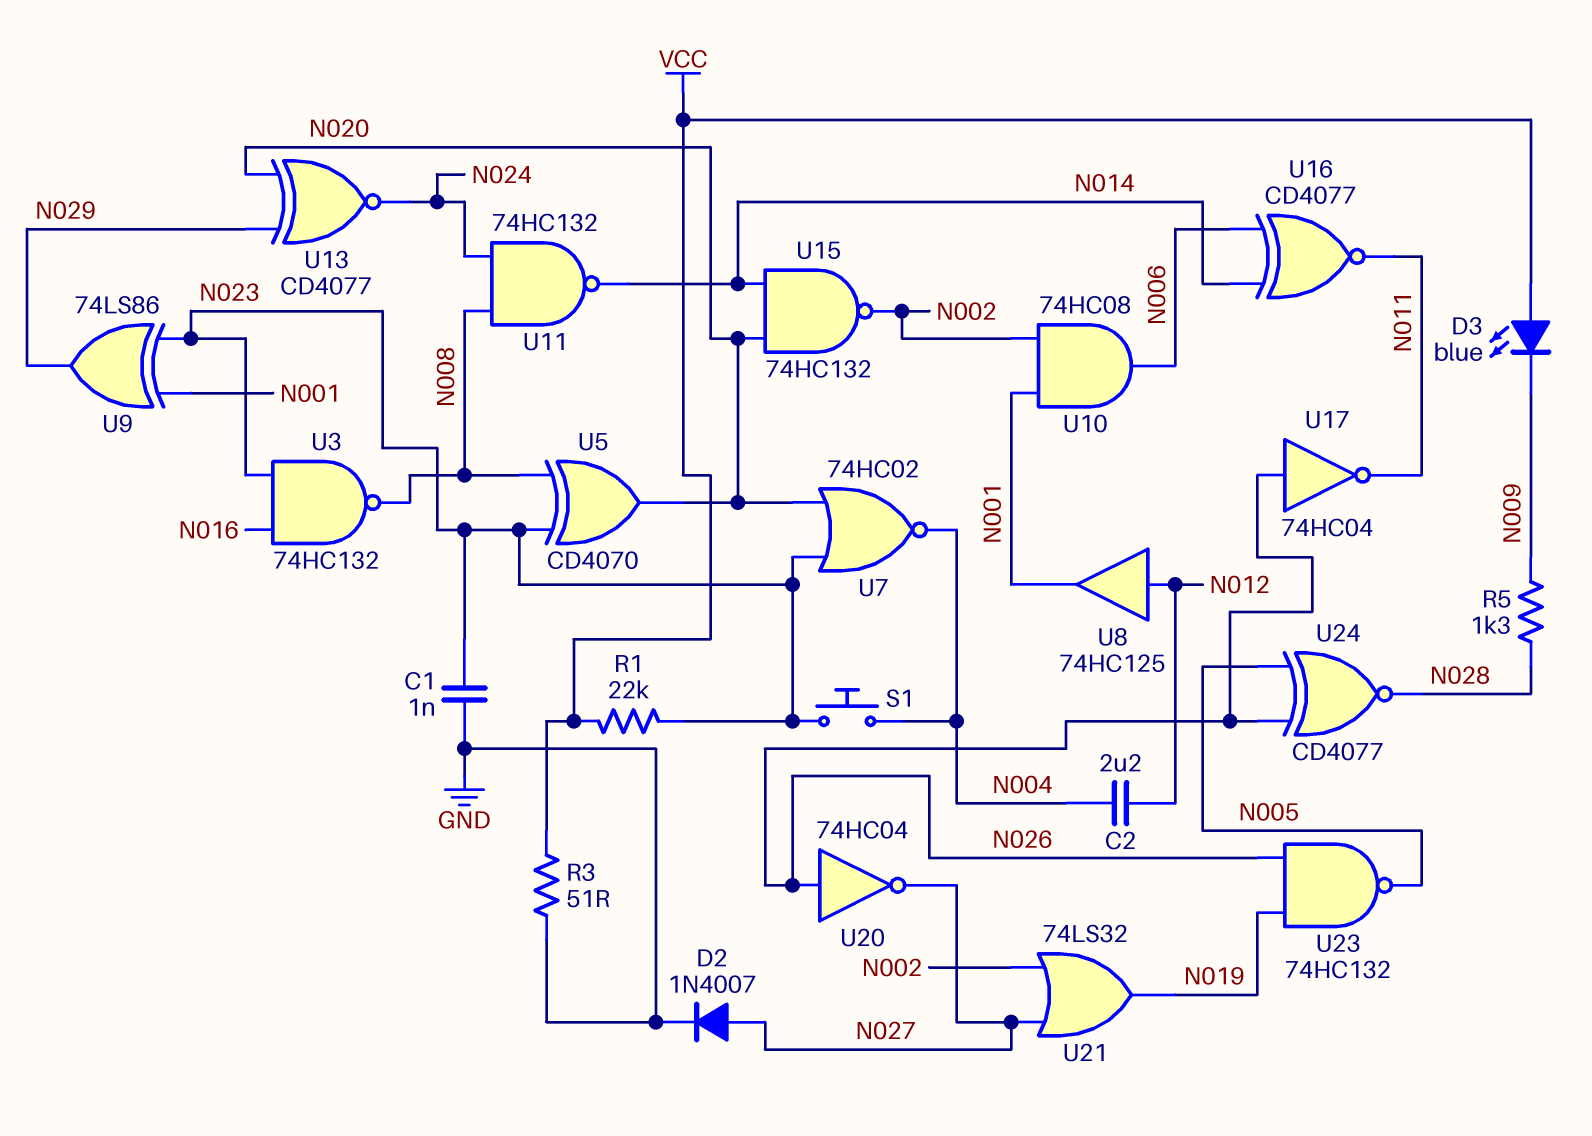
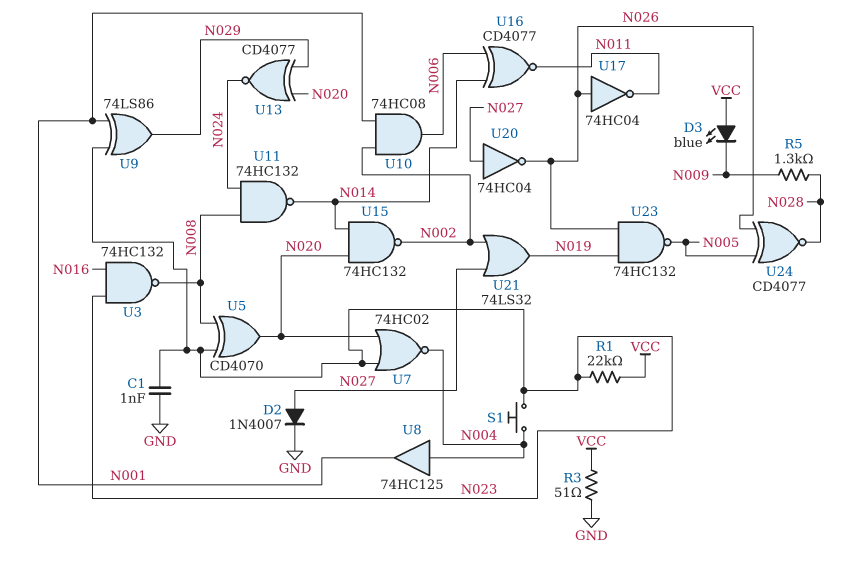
C2: 2.2uF (N004, N012) -> none
U8: buffer 74HC125 (in N012, out N001) -> buffer 74HC125 (in N004, out N001)
U20: NOT 74HC04 (in N026, out N027) -> NOT 74HC04 (in N027, out N026)

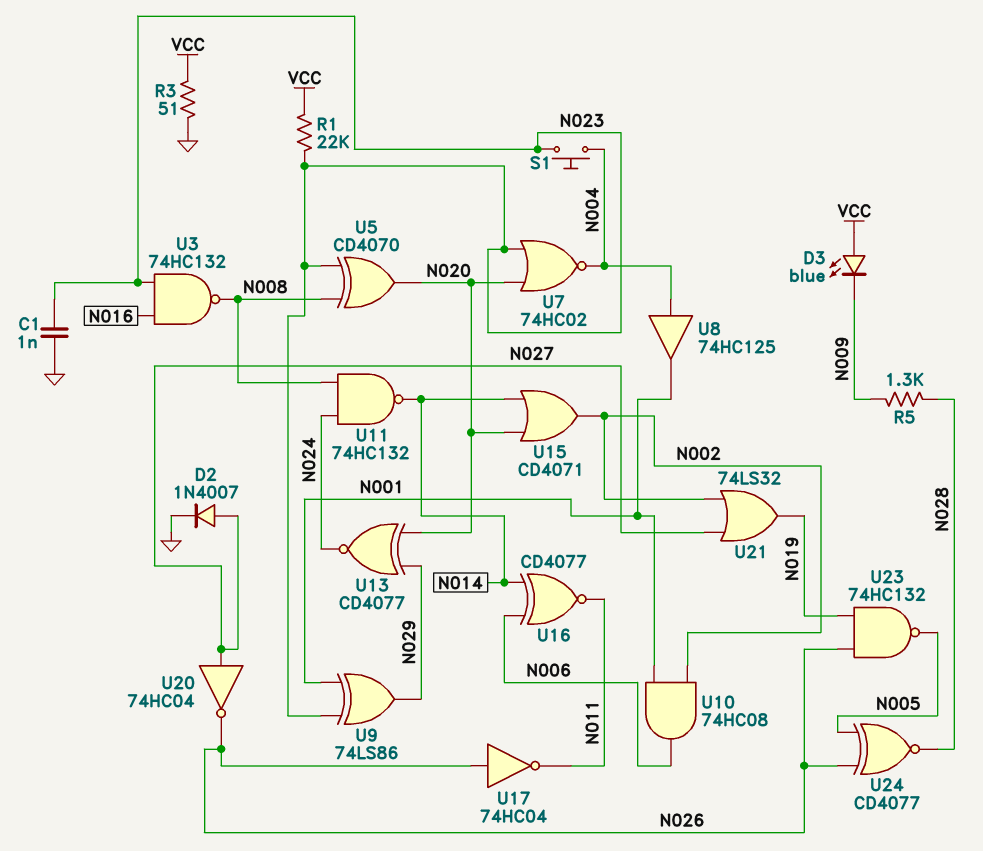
U15: NAND 74HC132 (in N014, in N020, out N002) -> OR CD4071 (in N014, in N020, out N002)

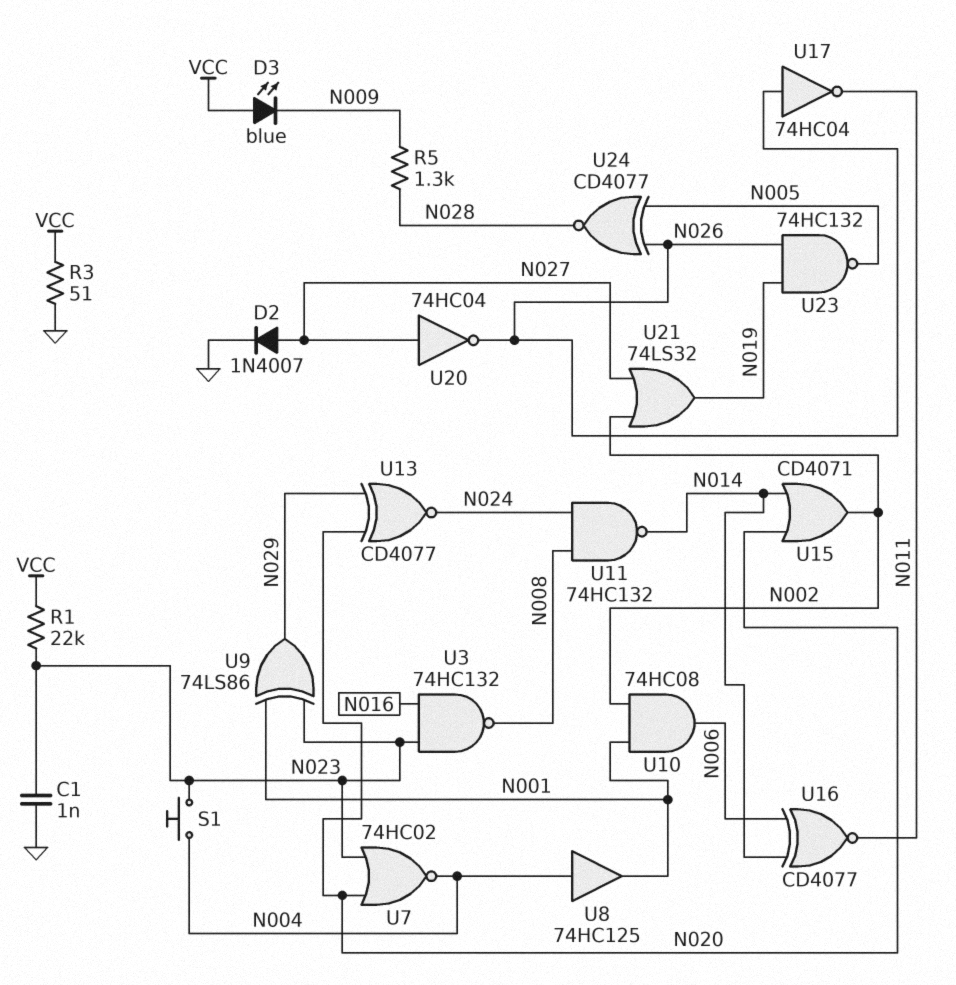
U5: XOR CD4070 (in N008, in N023, out N020) -> none

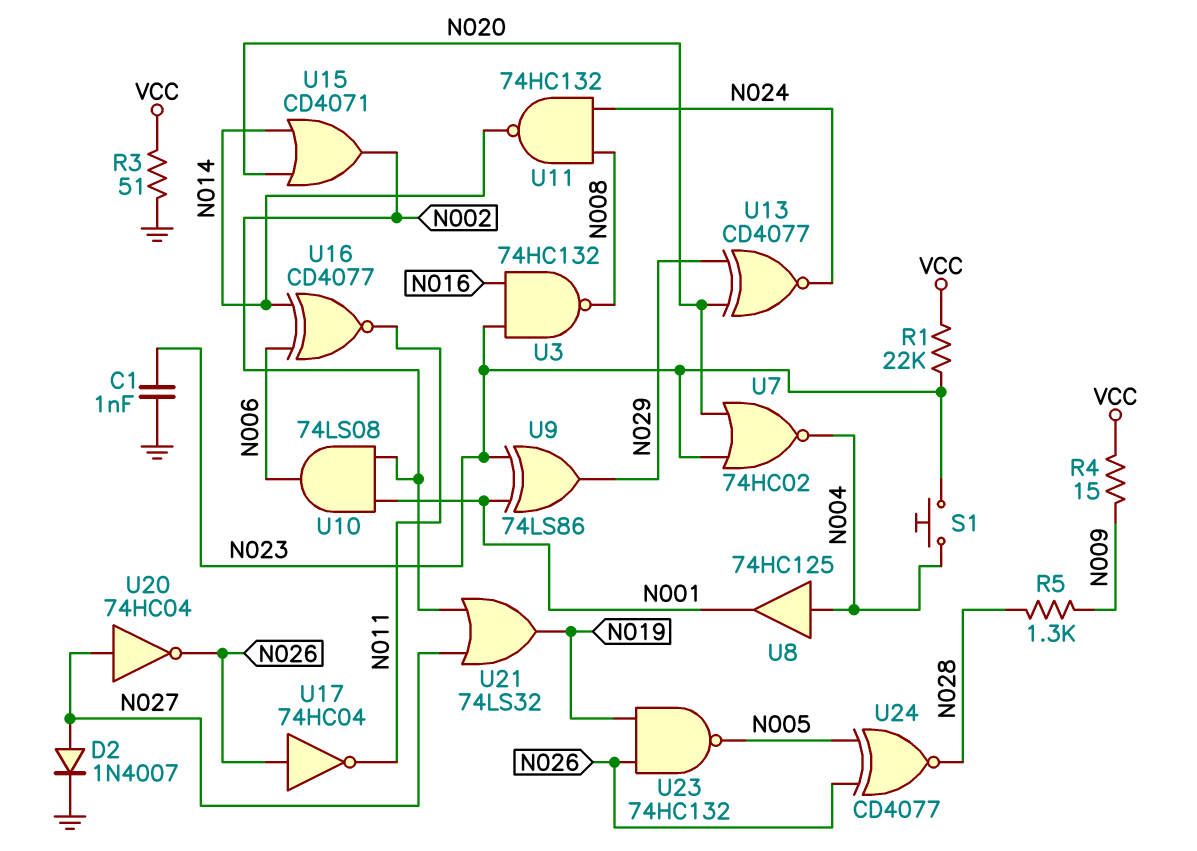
D3: LED blue (A VCC, K N009) -> none
R4: none -> 15 (N009, VCC)
U10: AND 74HC08 (in N001, in N002, out N006) -> AND 74LS08 (in N001, in N002, out N006)

